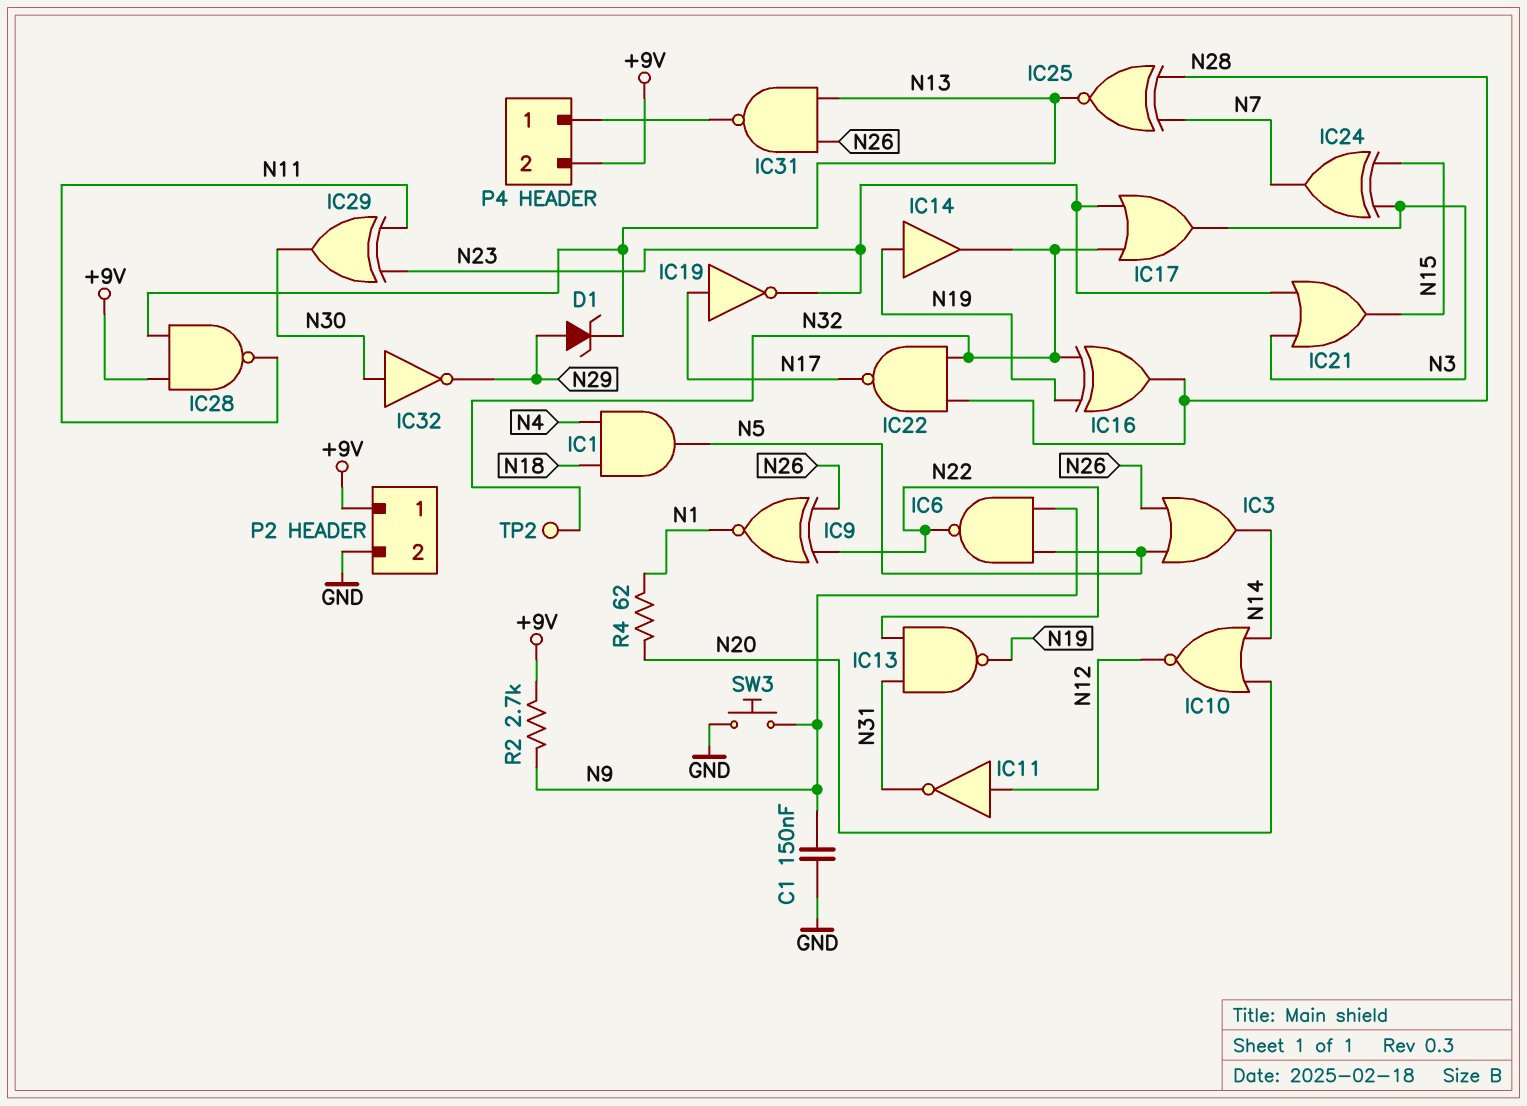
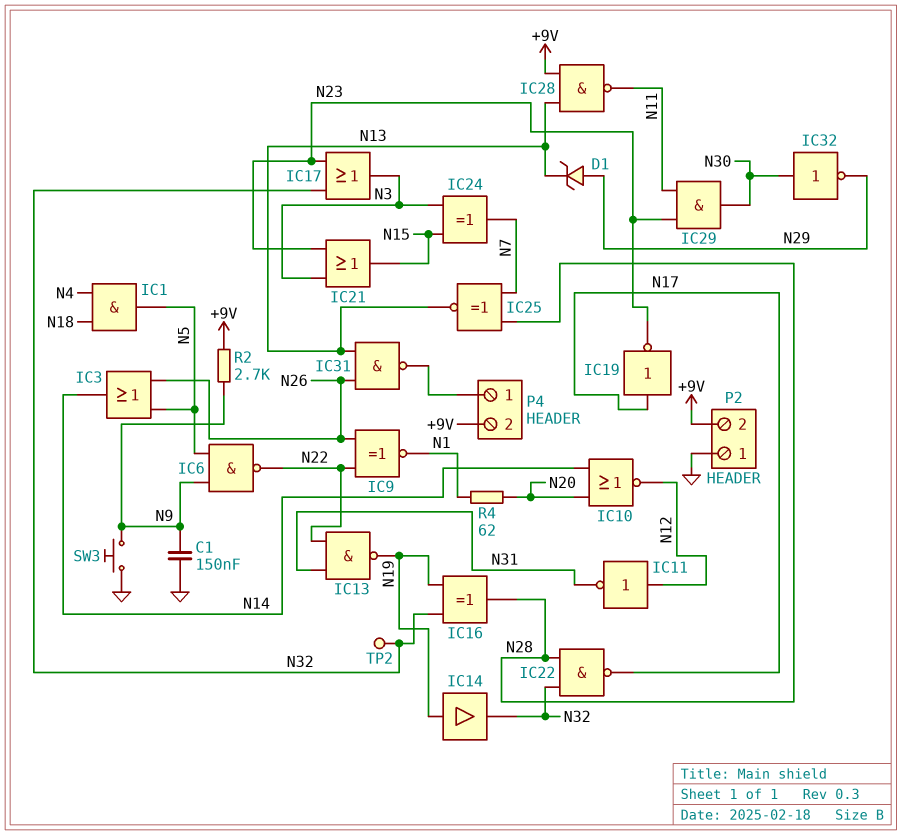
IC29: XOR (in N11, in N23, out N30) -> AND (in N11, in N23, out N30)
P2 pin 1: +9V -> GND
P2 pin 2: GND -> +9V

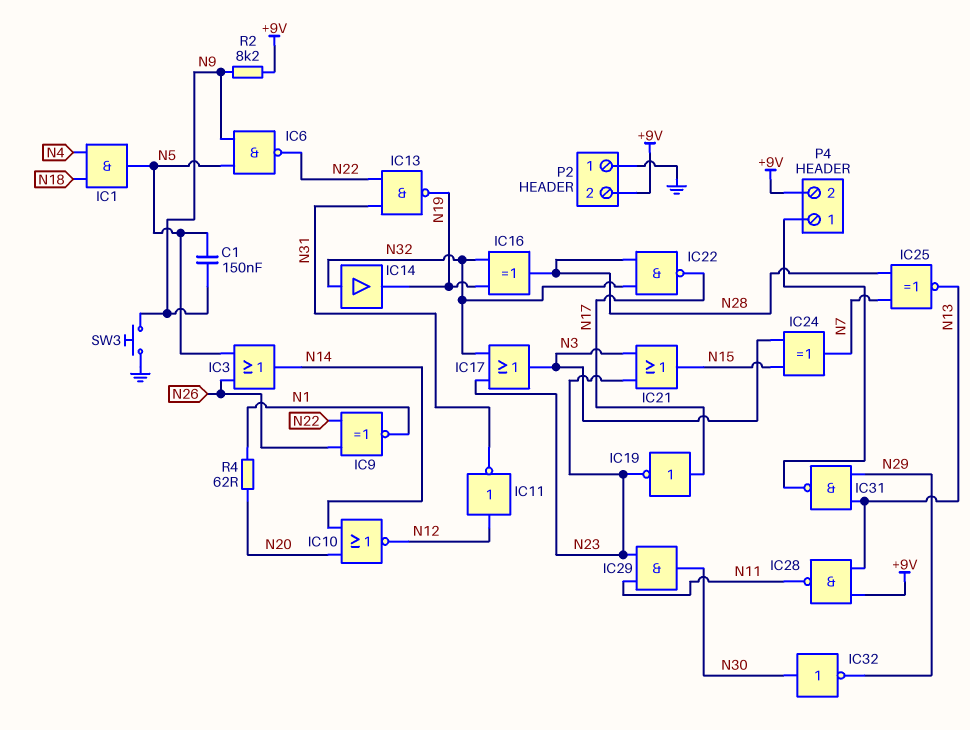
C1: 150nF (GND, N9) -> 150nF (N5, N9)
D1: zener (A N29, K N13) -> none
IC14: buffer (in N19, out N32) -> buffer (in N32, out N19)
IC31: NAND (in N13, in N26, out P4/1) -> NAND (in N13, in N29, out P4/1)
R2: 2.7k (+9V, N9) -> 8.2k (+9V, N9)
TP2: test point (N32) -> none

